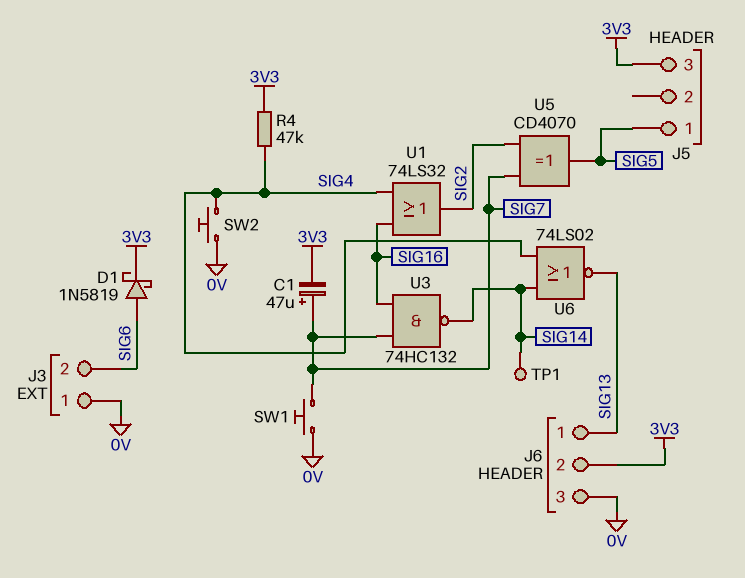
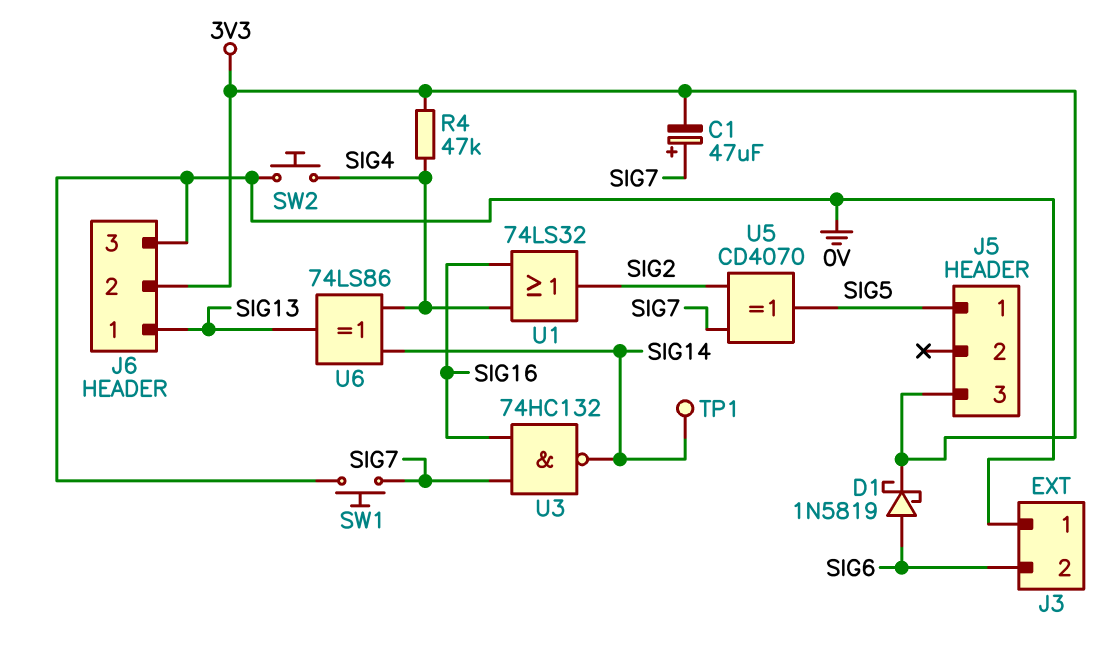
U6: NOR 74LS02 (in SIG4, in SIG14, out SIG13) -> XOR 74LS86 (in SIG4, in SIG14, out SIG13)

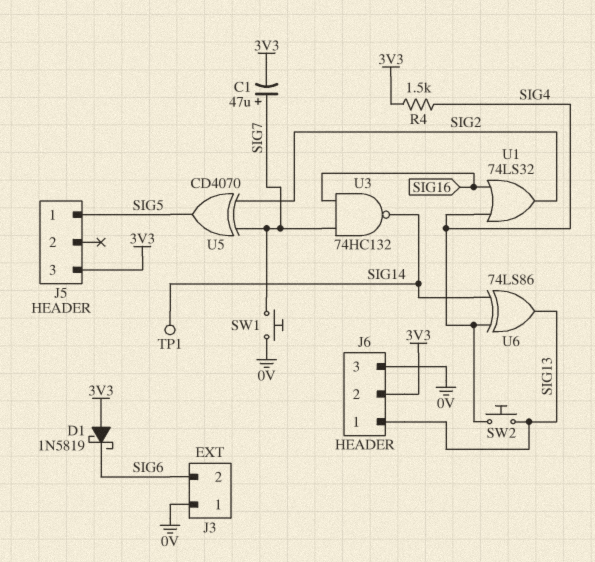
D1: schottky 1N5819 (A SIG6, K 3V3) -> schottky 1N5819 (A 3V3, K SIG6)
R4: 47k (3V3, SIG4) -> 1.5k (3V3, SIG4)
SW2: button (0V, SIG4) -> button (SIG4, SIG13)

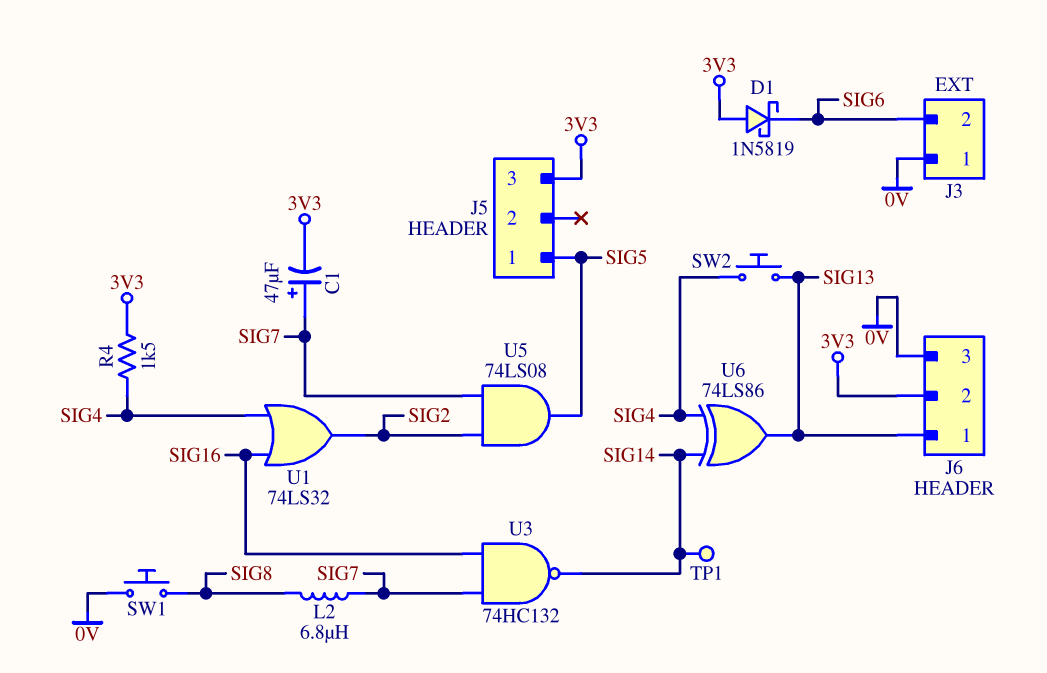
L2: none -> 6.8uH (SIG7, SIG8)
SW1: button (0V, SIG7) -> button (0V, SIG8)
U5: XOR CD4070 (in SIG2, in SIG7, out SIG5) -> AND 74LS08 (in SIG2, in SIG7, out SIG5)

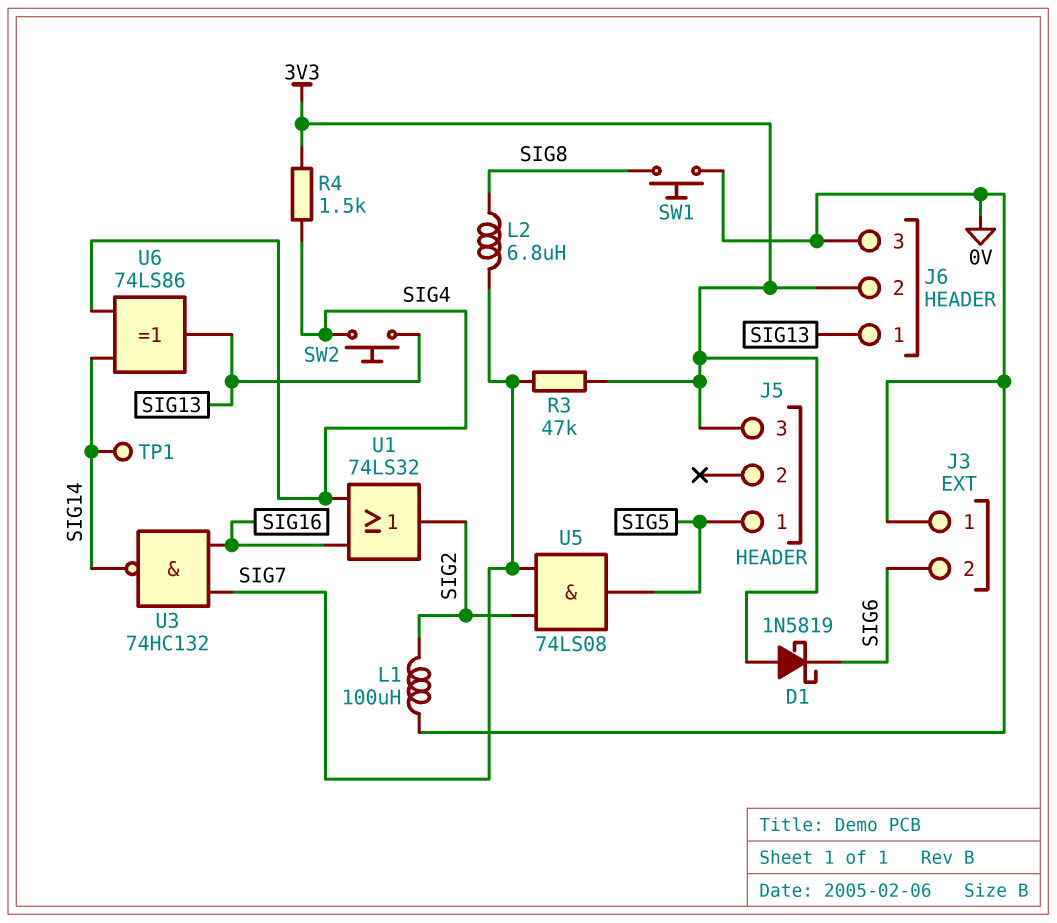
C1: 47uF (plus SIG7, minus 3V3) -> none
L1: none -> 100uH (0V, SIG2)
R3: none -> 47k (3V3, SIG7)

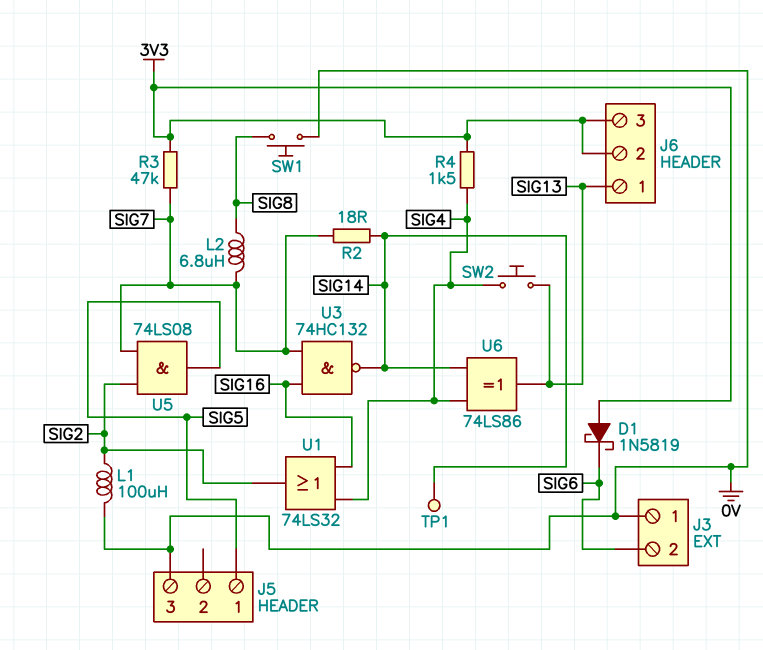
J5 pin 3: 3V3 -> 0V
J6 pin 3: 0V -> 3V3
R2: none -> 18 (SIG7, SIG14)

